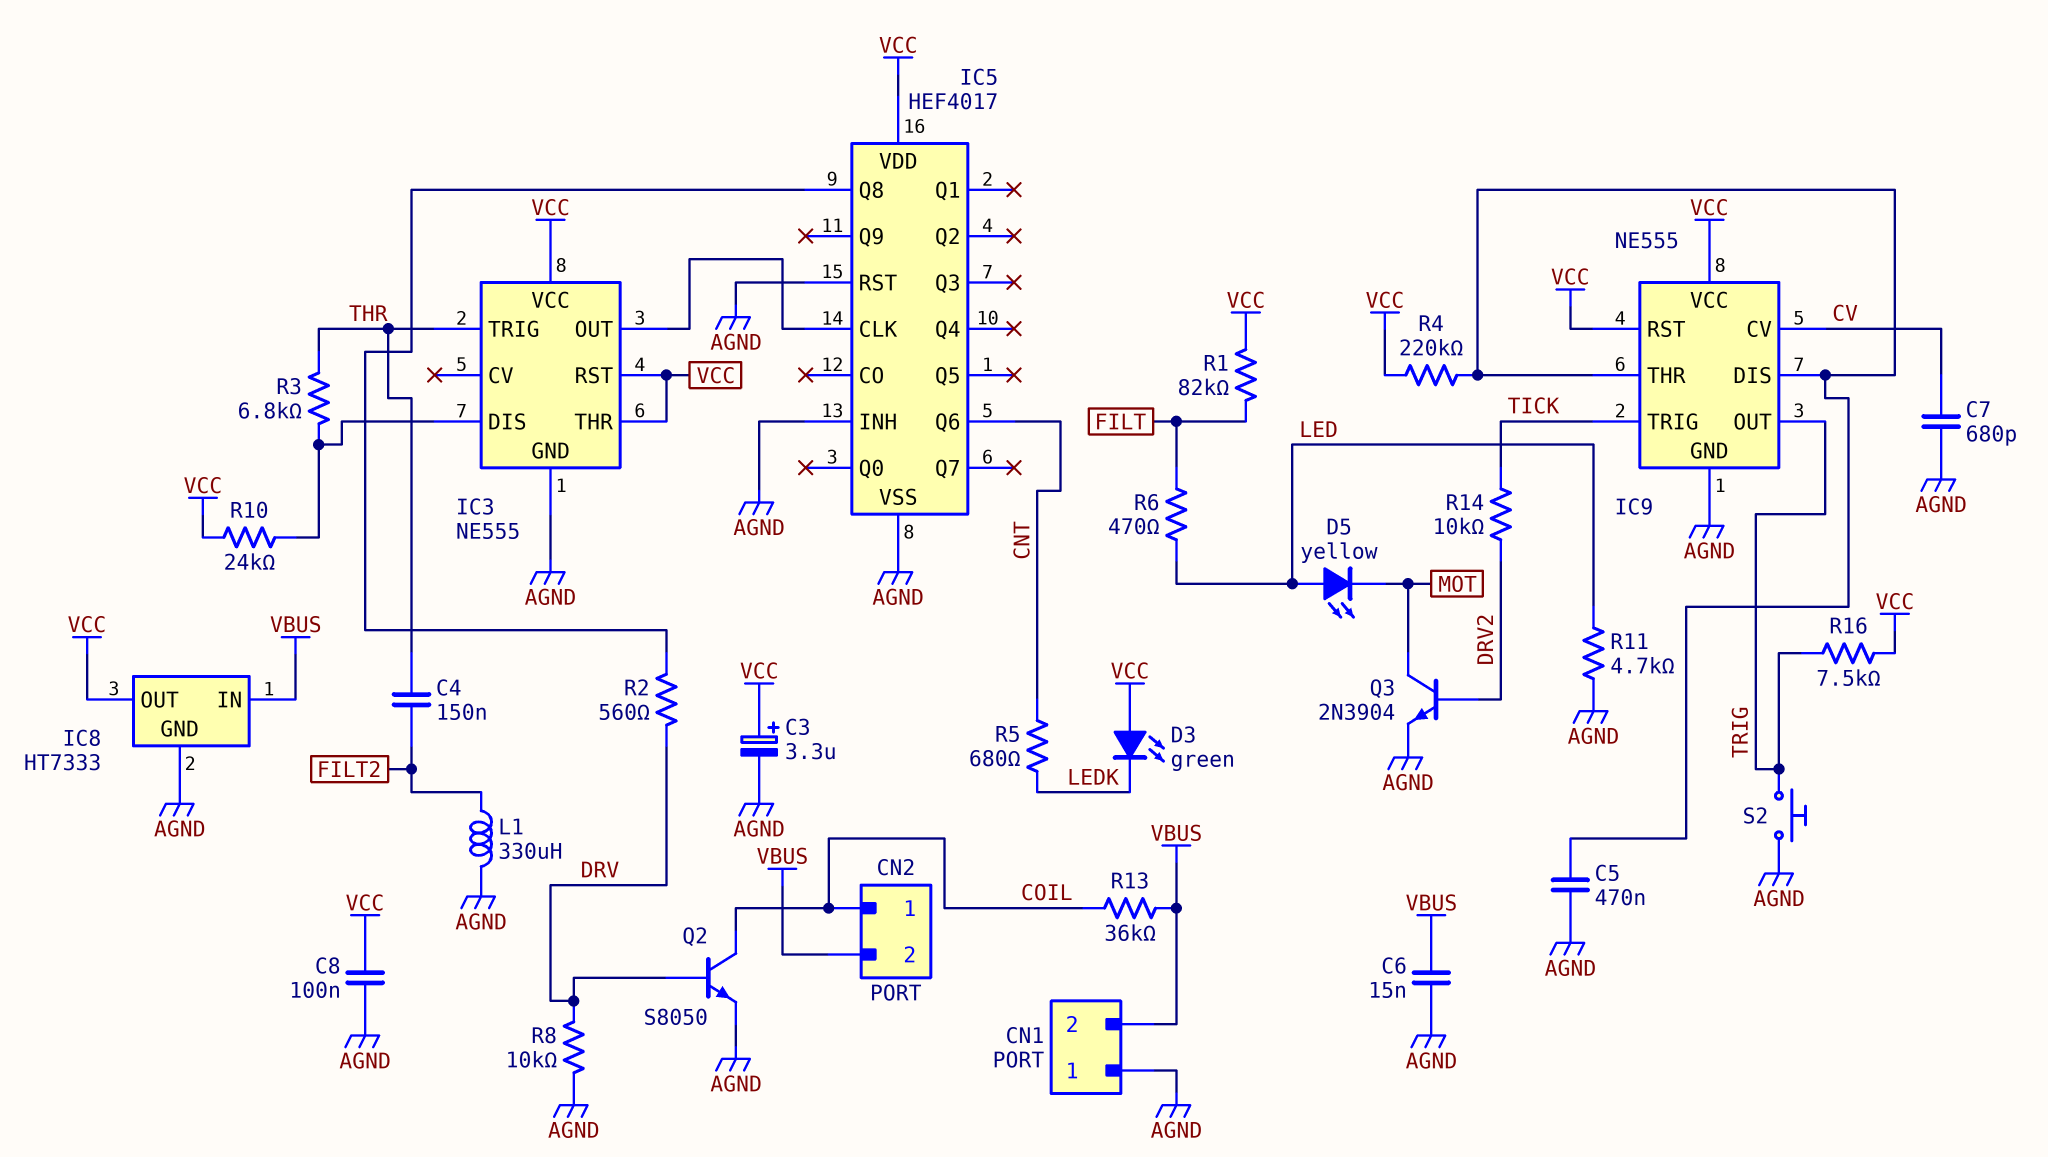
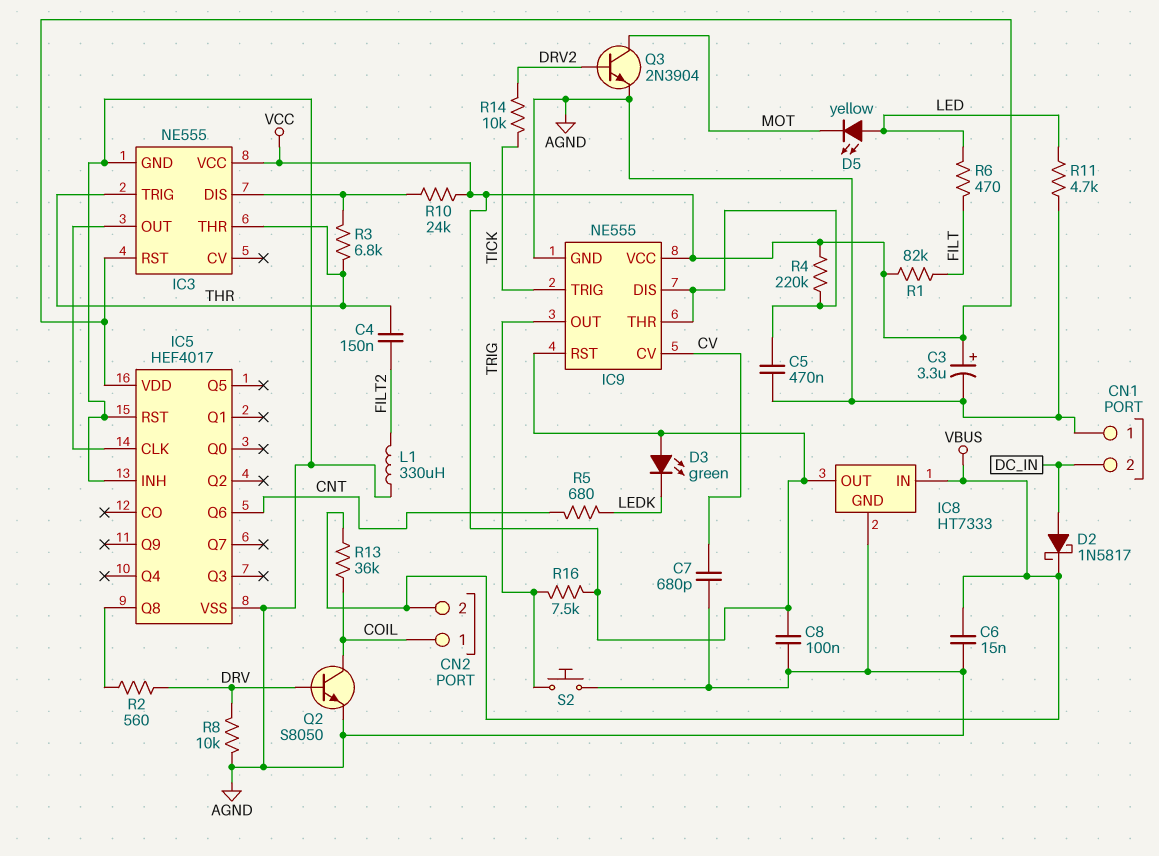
CN1 pin 2: VBUS -> DC_IN
D2: none -> schottky 1N5817 (A DC_IN, K VBUS)
IC3 pin THR: VCC -> THR

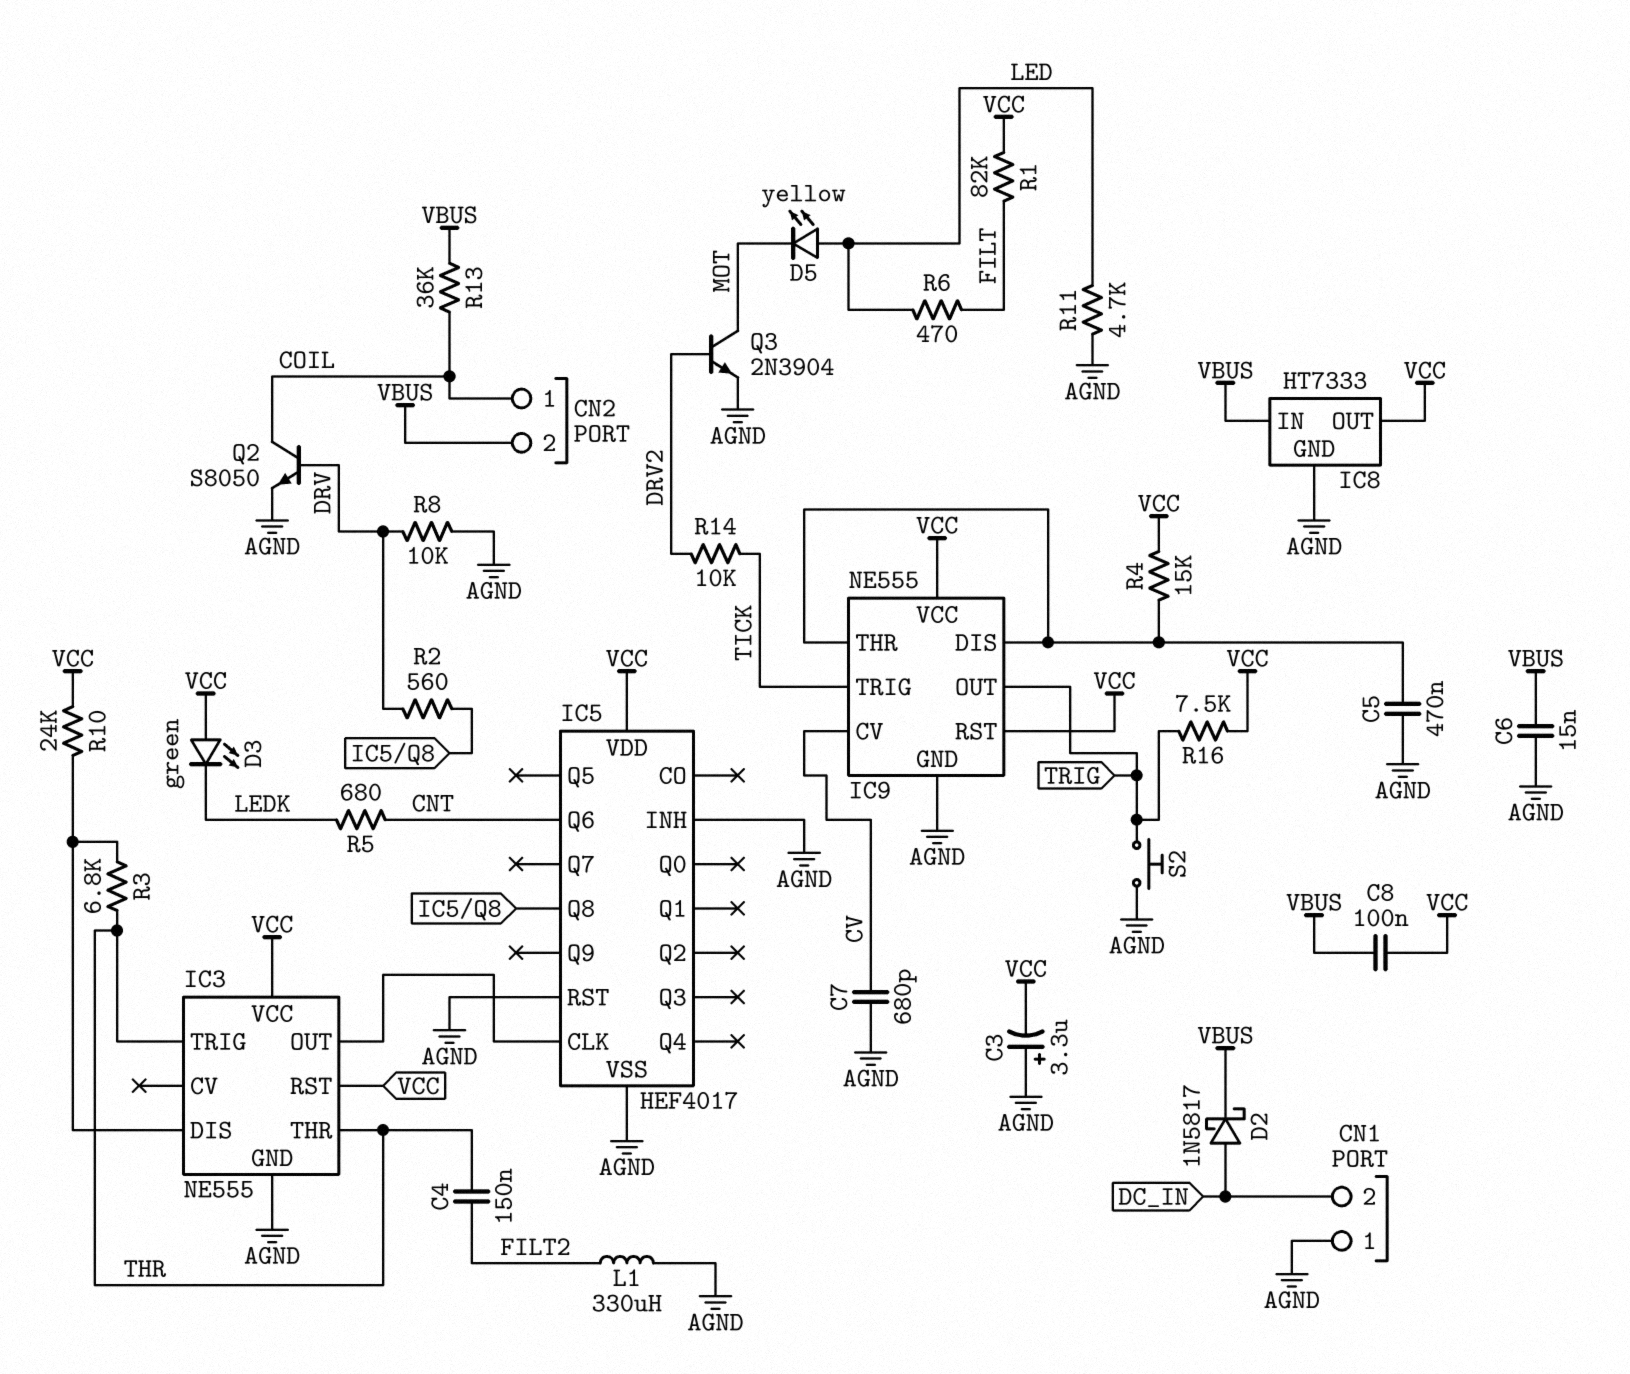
C3: 3.3uF (plus VCC, minus AGND) -> 3.3uF (plus AGND, minus VCC)
C8: 100nF (AGND, VCC) -> 100nF (VBUS, VCC)
R4: 220k (IC9/DIS, VCC) -> 15k (IC9/DIS, VCC)

